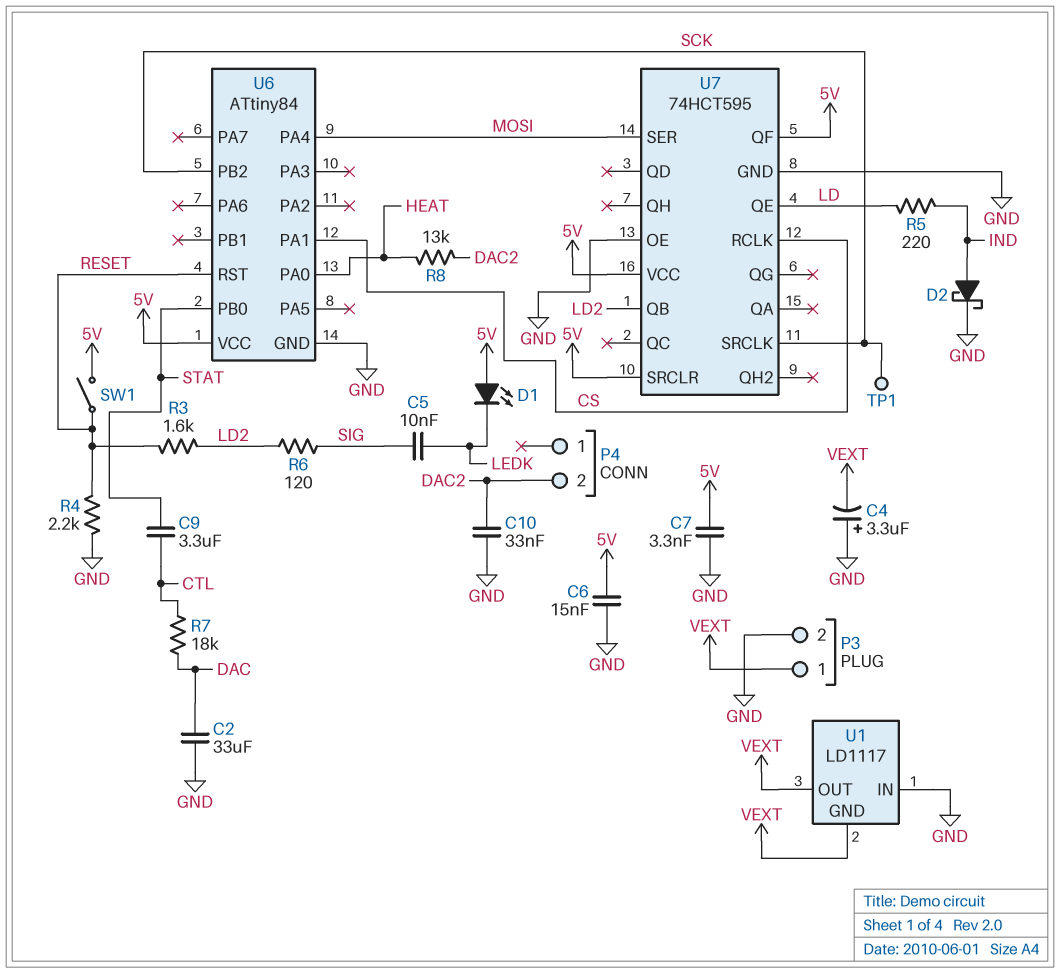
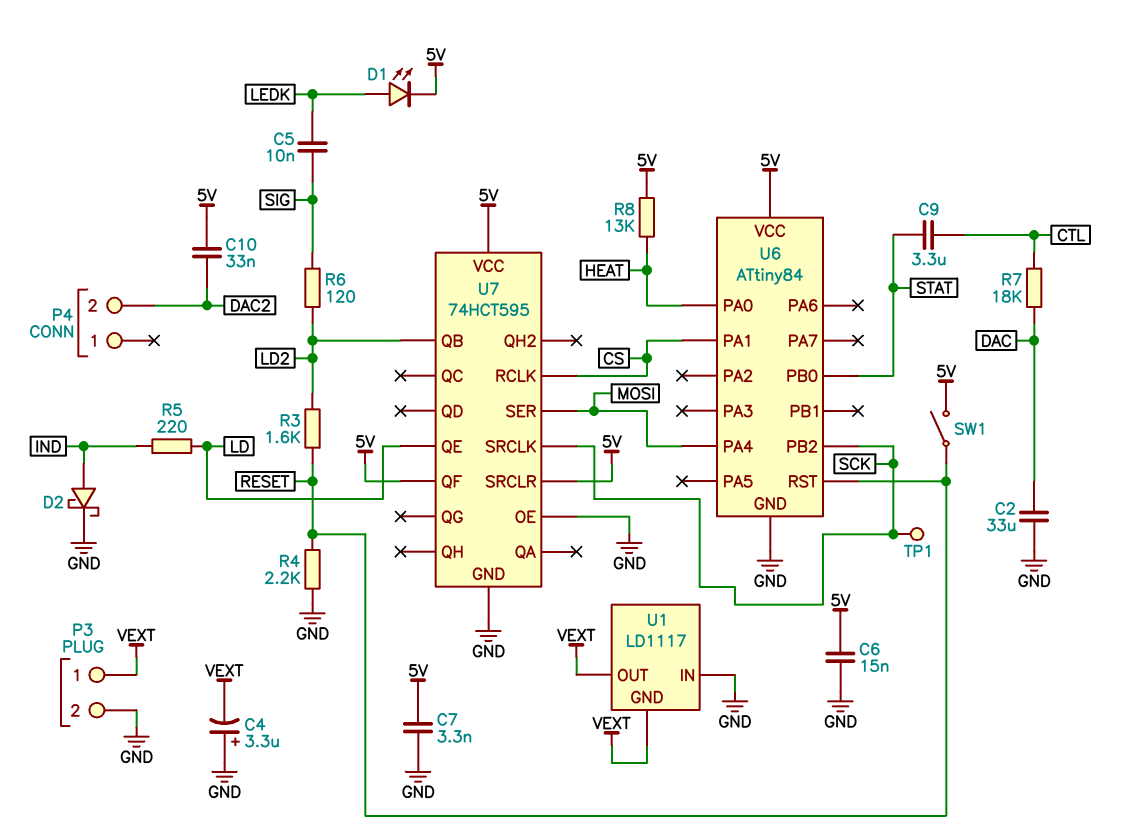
C10: 33nF (DAC2, GND) -> 33nF (5V, DAC2)
D1: LED (A 5V, K LEDK) -> LED (A LEDK, K 5V)
R8: 13k (DAC2, HEAT) -> 13k (5V, HEAT)

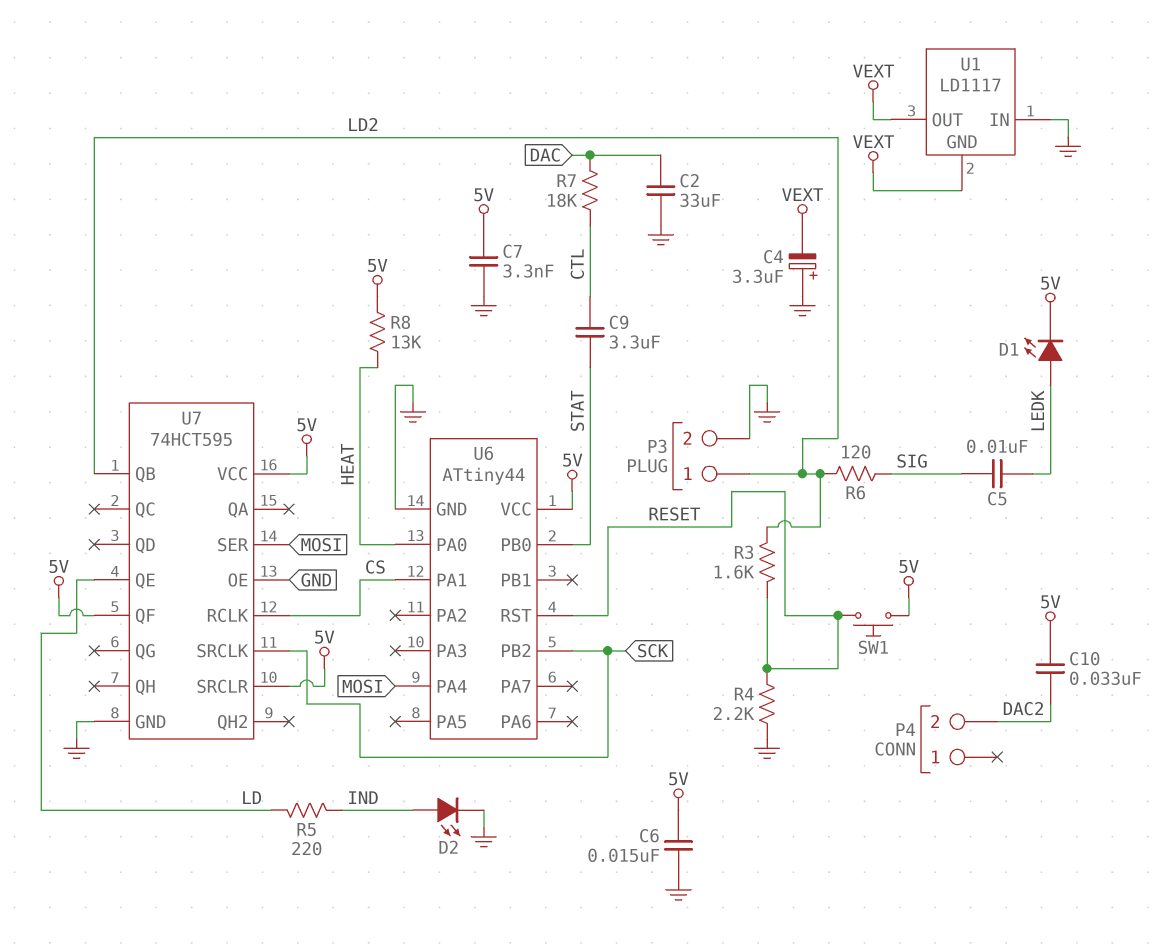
D2: schottky (A IND, K GND) -> LED (A IND, K GND)
P3 pin 1: VEXT -> LD2
SW1: switch (5V, RESET) -> button (5V, RESET)
TP1: test point (SCK) -> none
U6: ATtiny84 -> ATtiny44

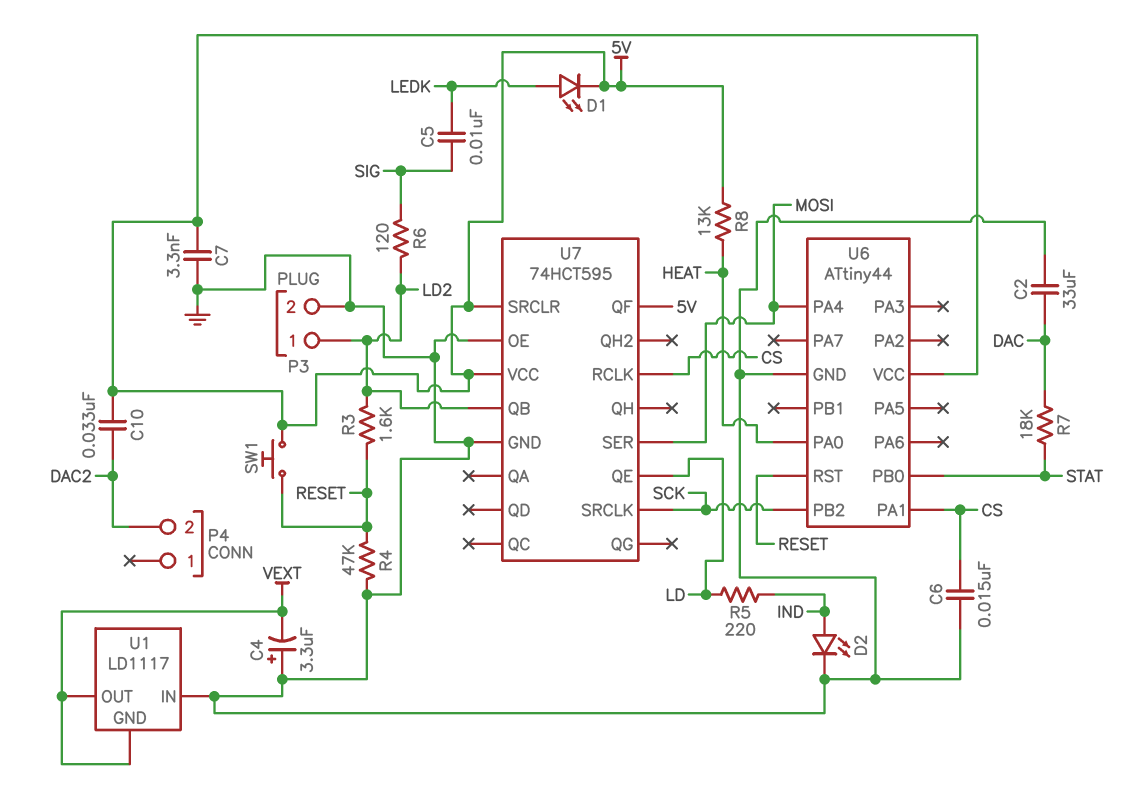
C6: 15nF (5V, GND) -> 15nF (CS, GND)
C9: 3.3uF (CTL, STAT) -> none
R4: 2.2k (GND, RESET) -> 47k (GND, RESET)
R7: 18k (CTL, DAC) -> 18k (DAC, STAT)

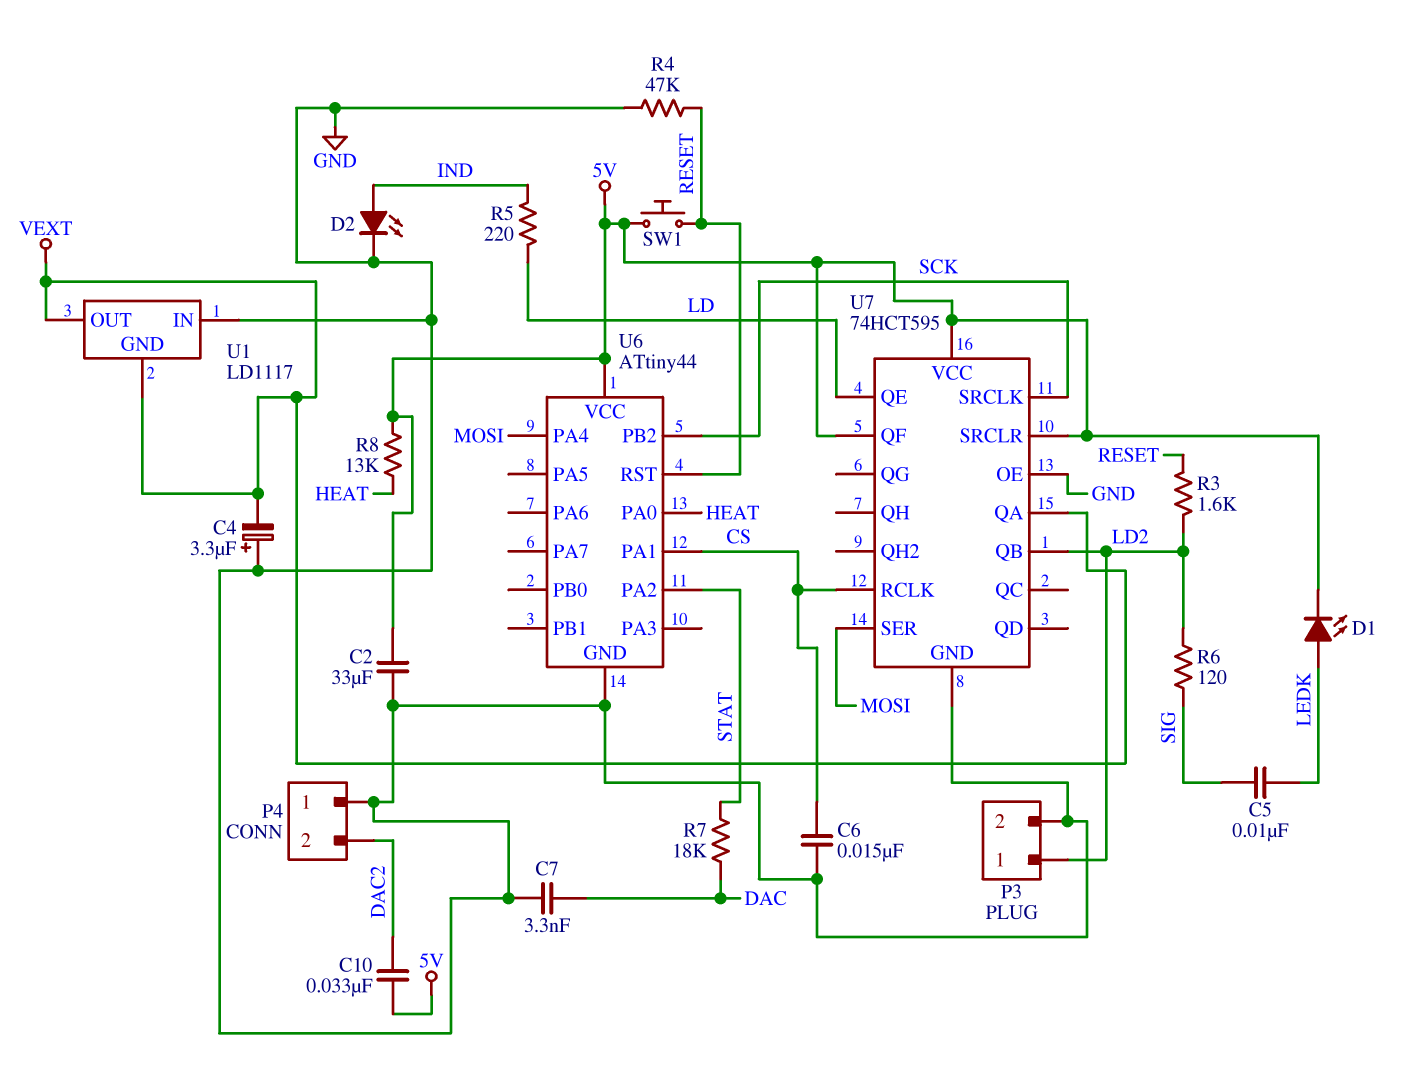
C2: 33uF (DAC, GND) -> 33uF (5V, GND)
C7: 3.3nF (5V, GND) -> 3.3nF (DAC, GND)
P4 pin 1: none -> GND
U6 pin PA2: none -> STAT
U6 pin PB0: STAT -> none
U7 pin QA: none -> VEXT

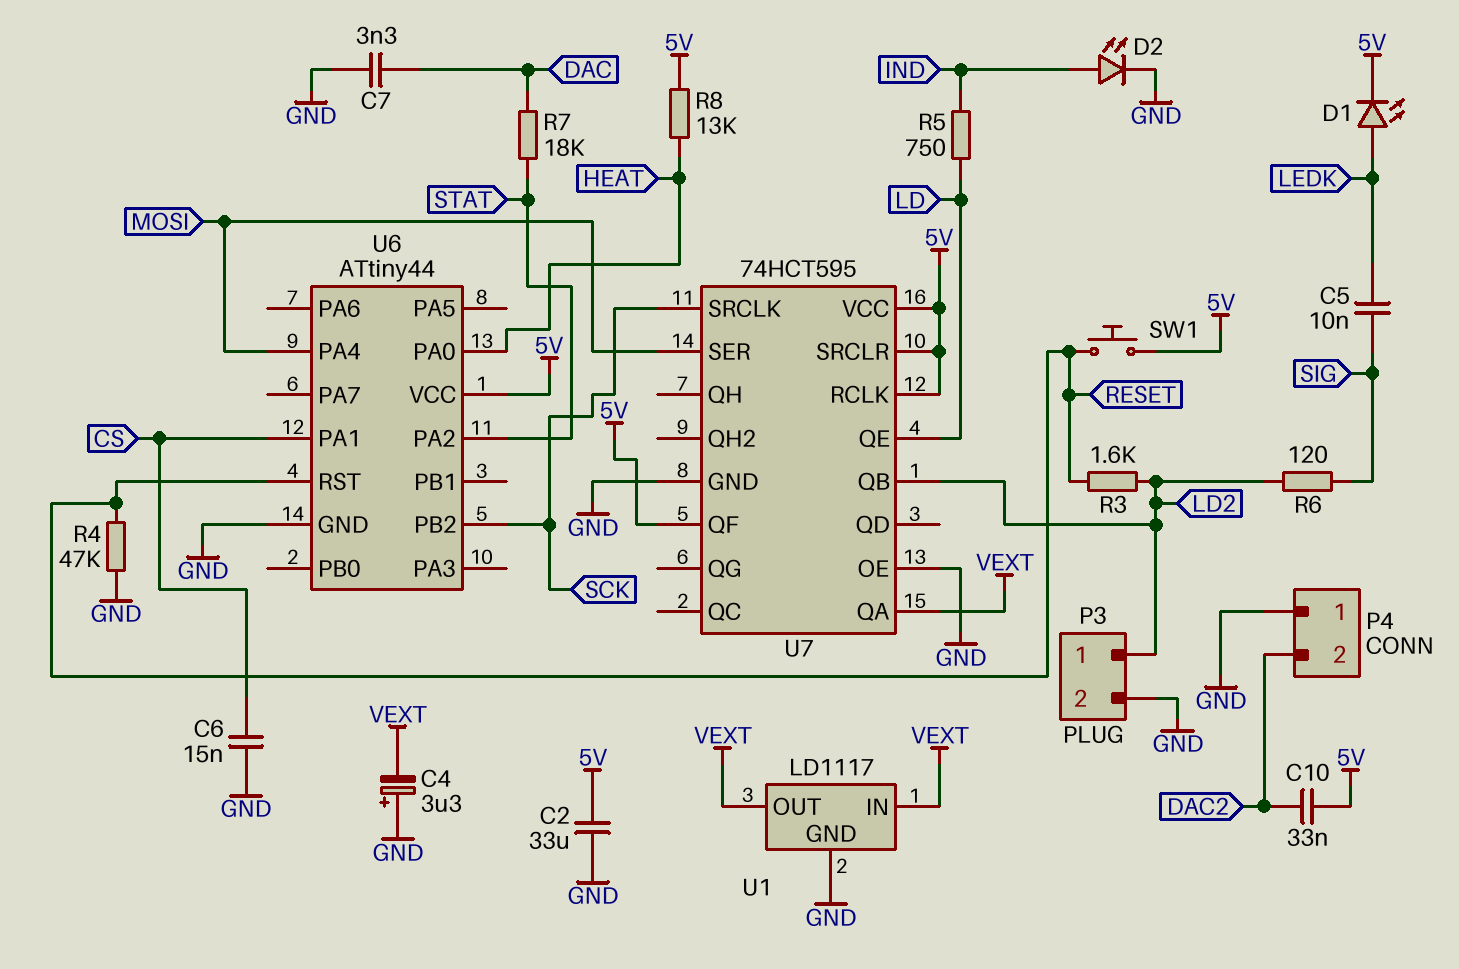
R5: 220 (IND, LD) -> 750 (IND, LD)
U1 pin GND: VEXT -> GND
U1 pin IN: GND -> VEXT
U7 pin RCLK: CS -> 5V

